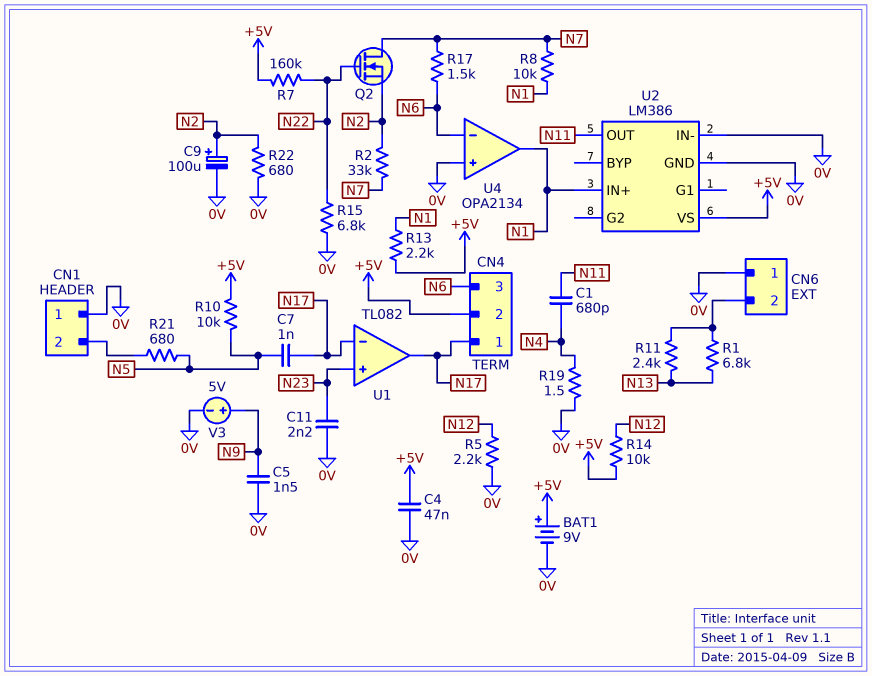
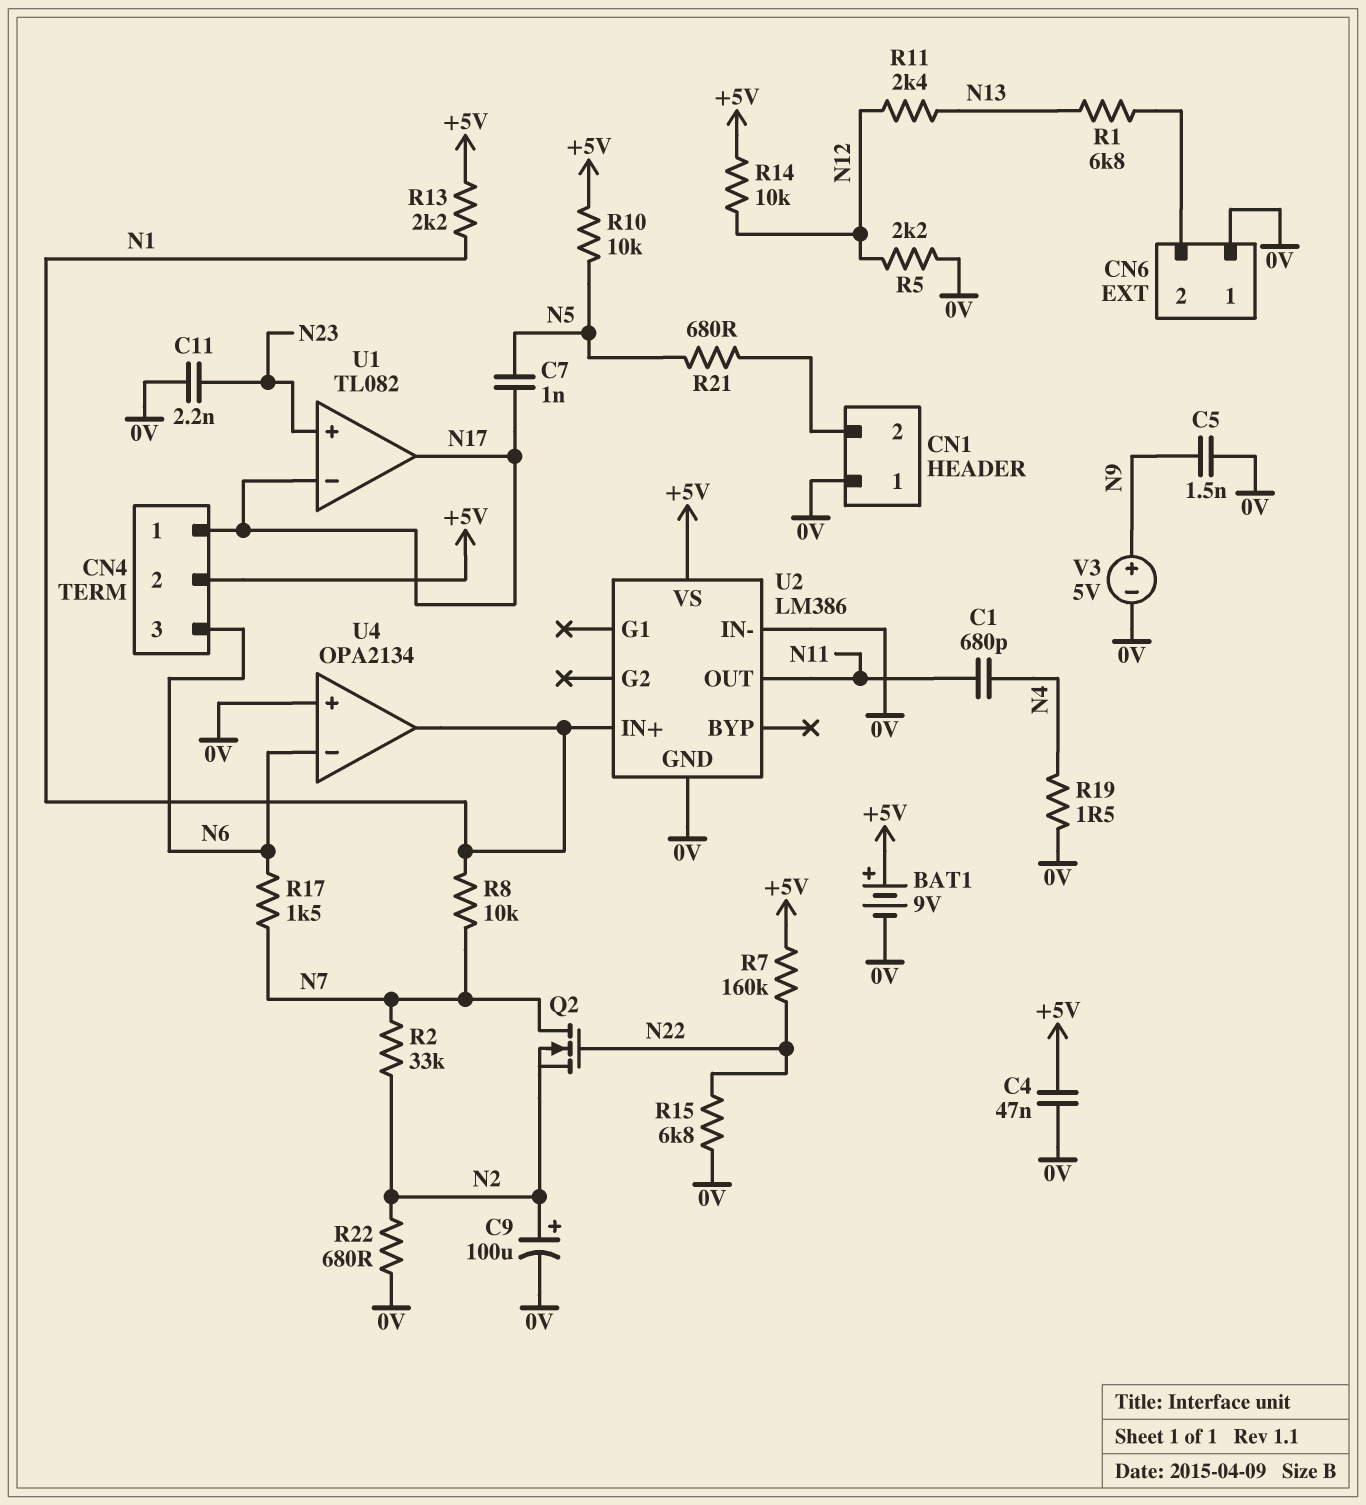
R11: 2.4k (CN6/2, N13) -> 2.4k (N12, N13)

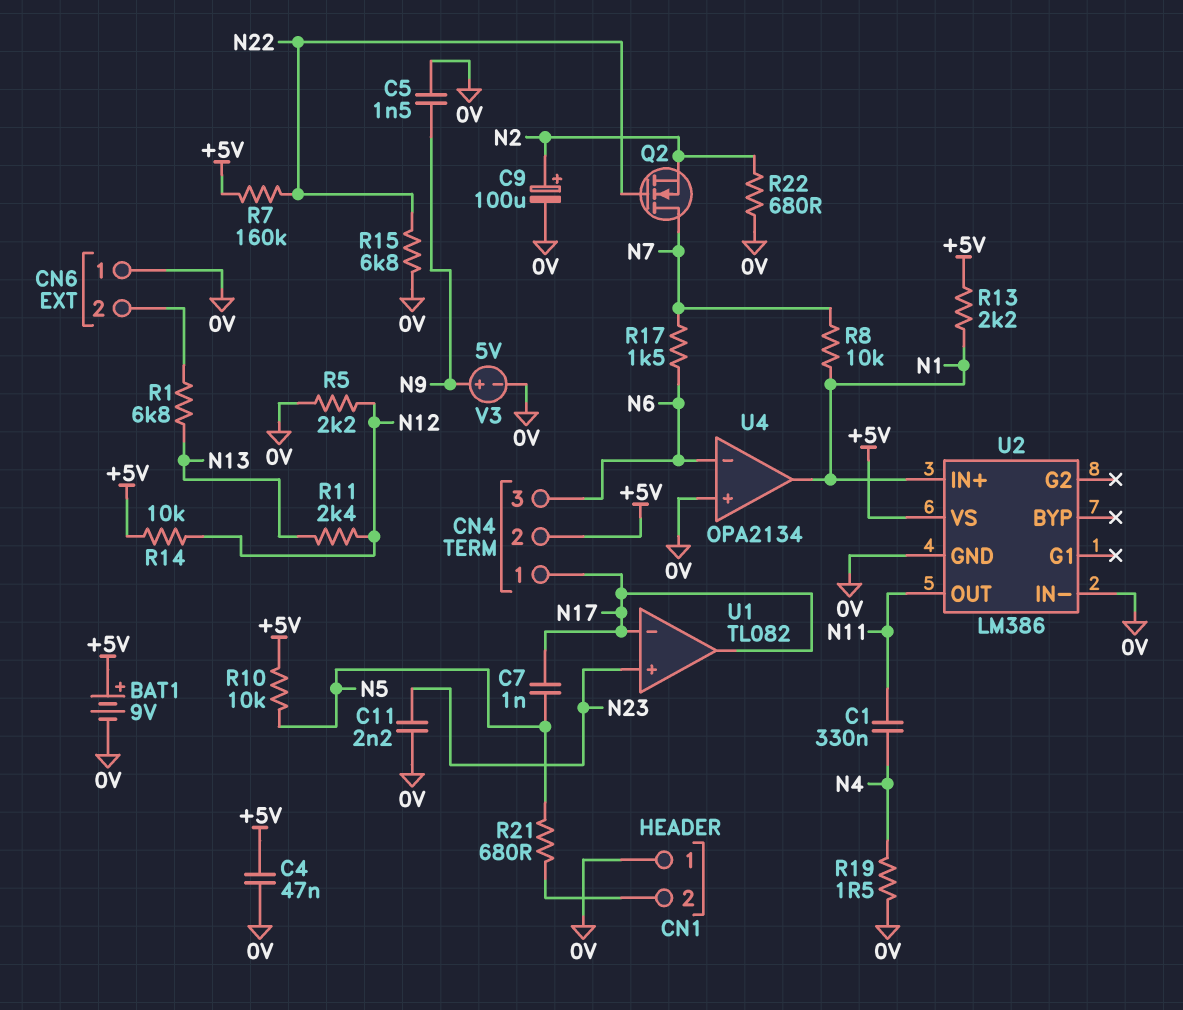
C1: 680pF (N4, N11) -> 330nF (N4, N11)
R2: 33k (N2, N7) -> none

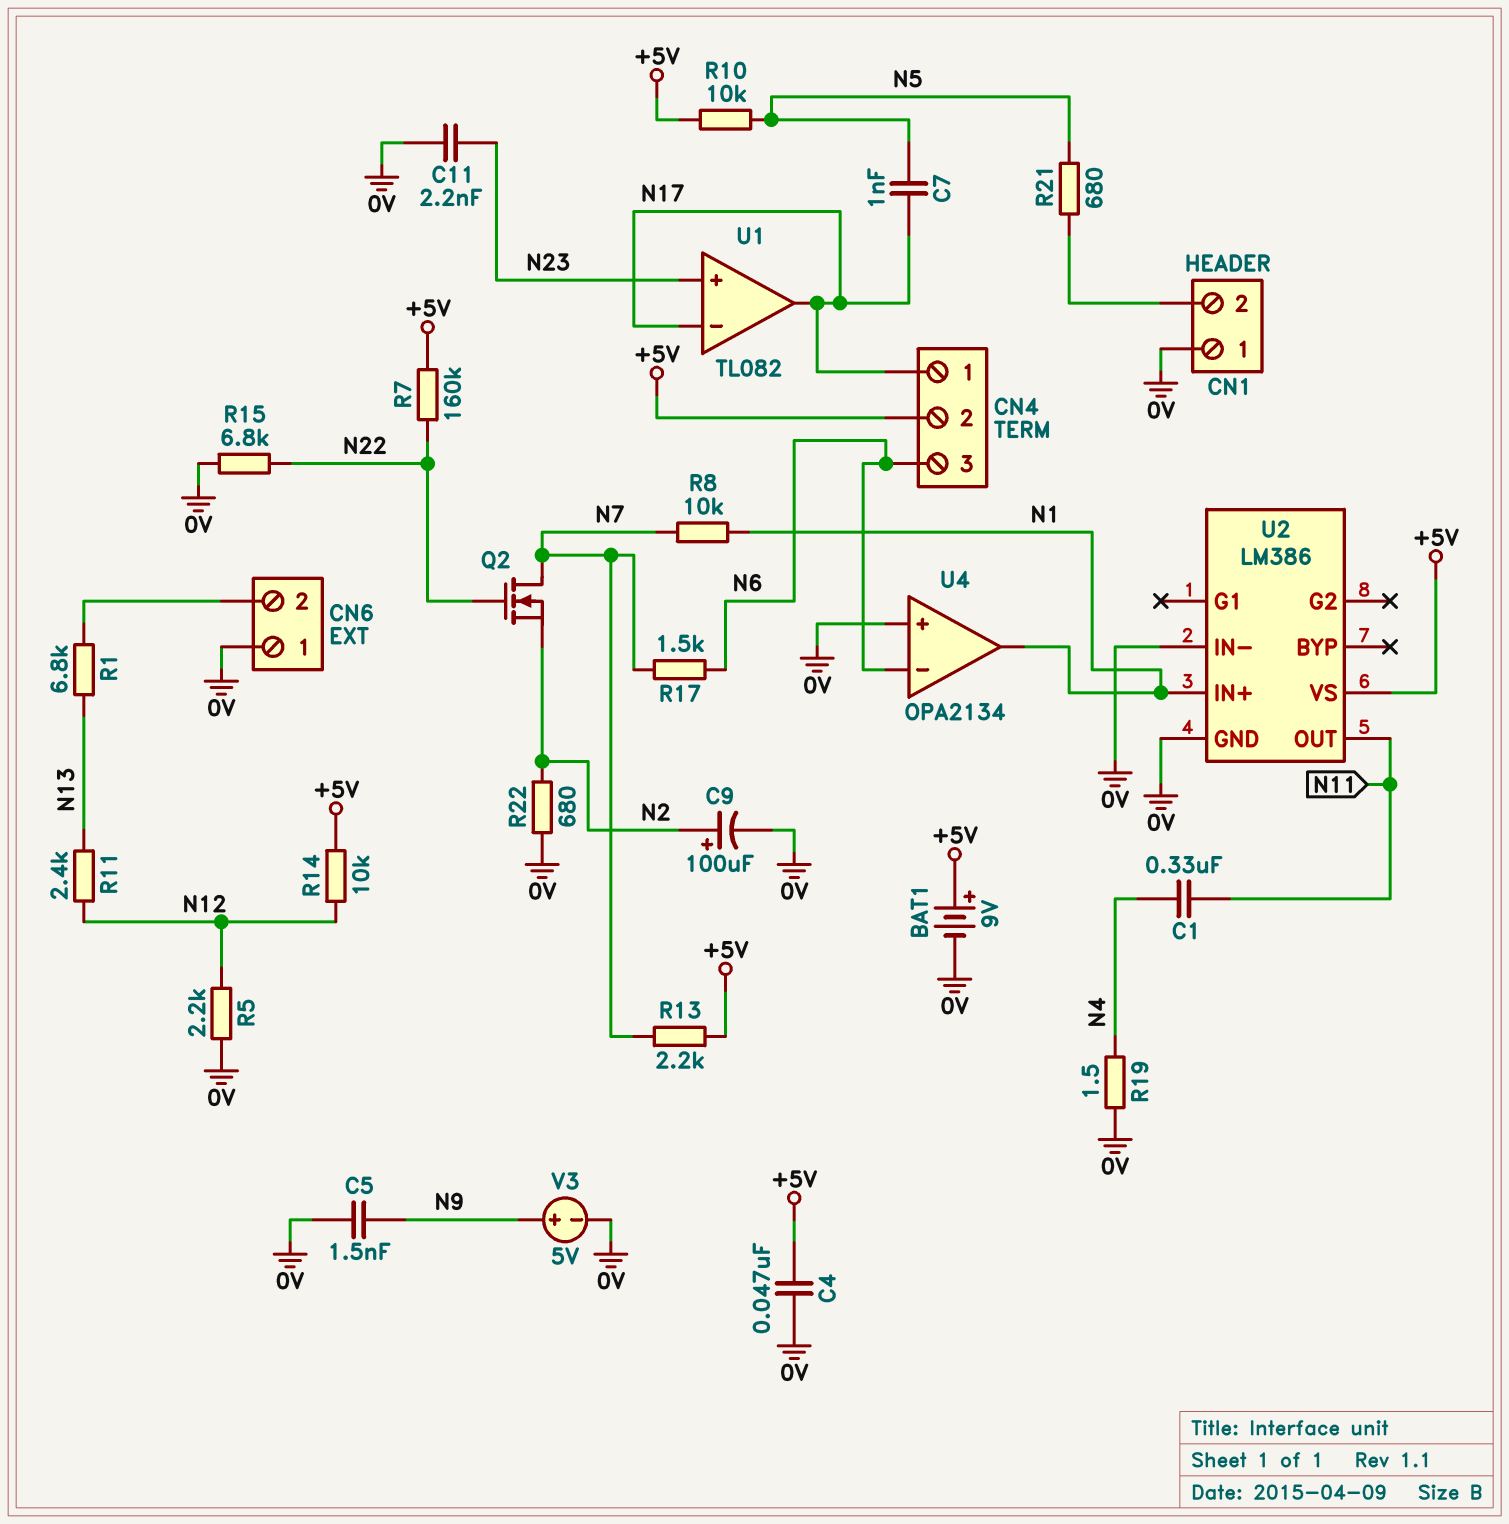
R13: 2.2k (+5V, N1) -> 2.2k (+5V, N7)

